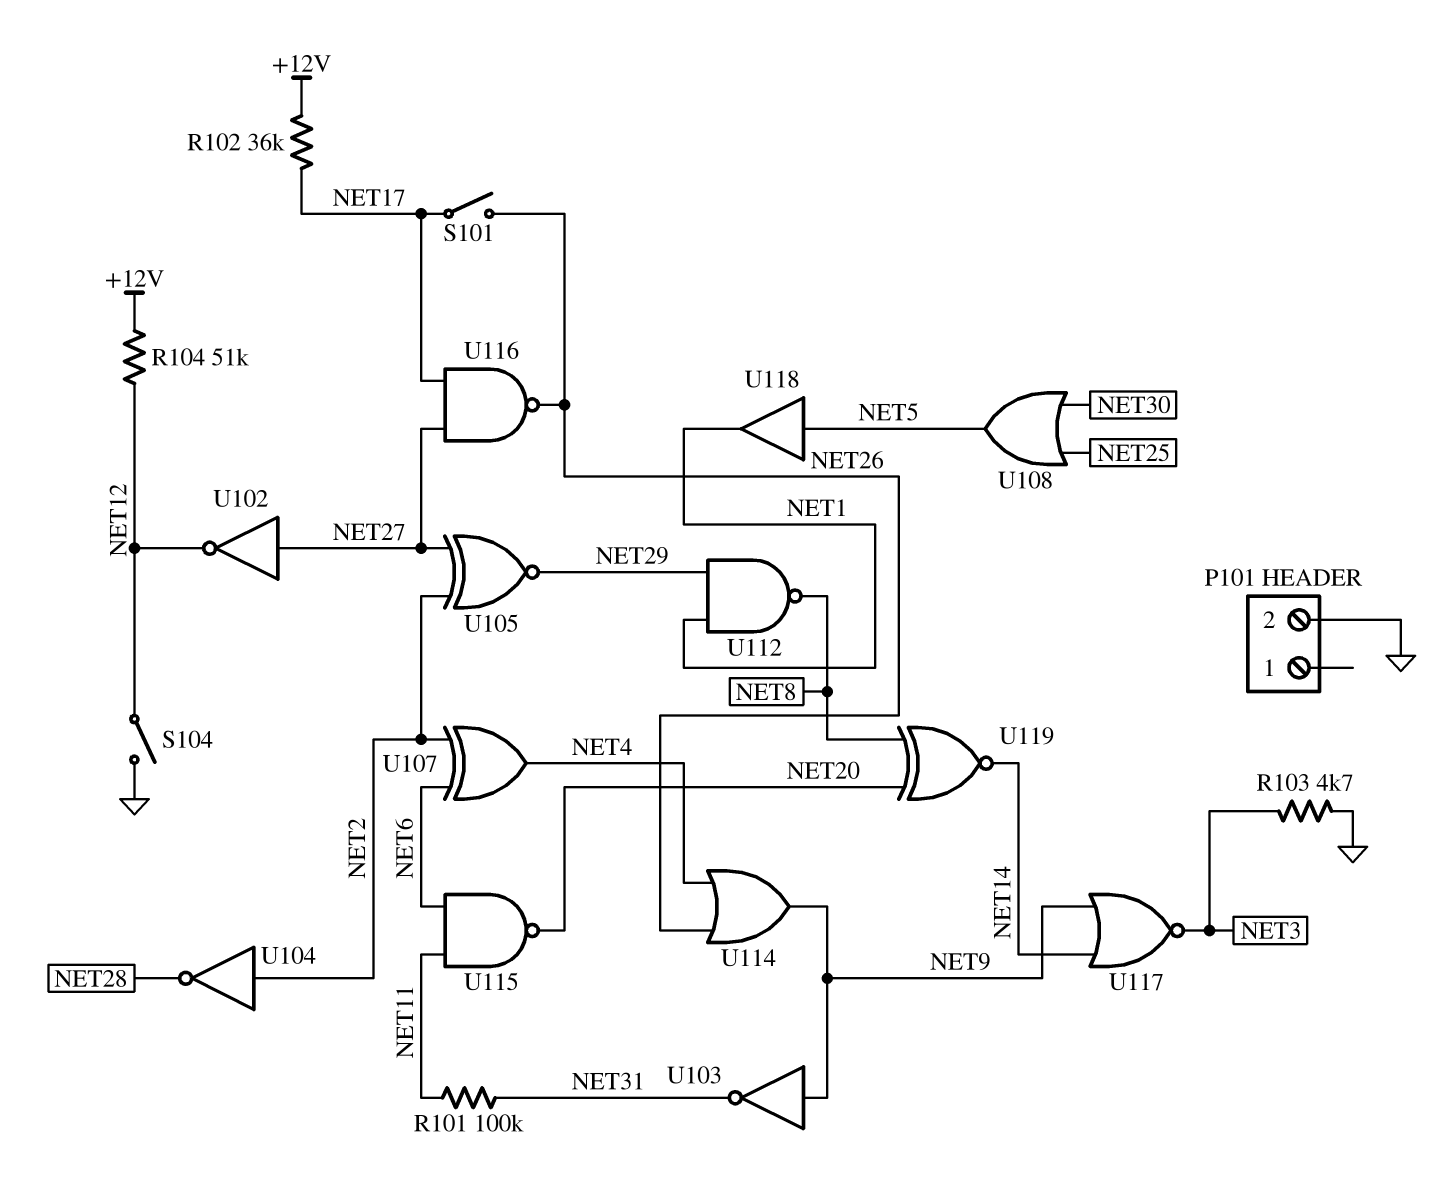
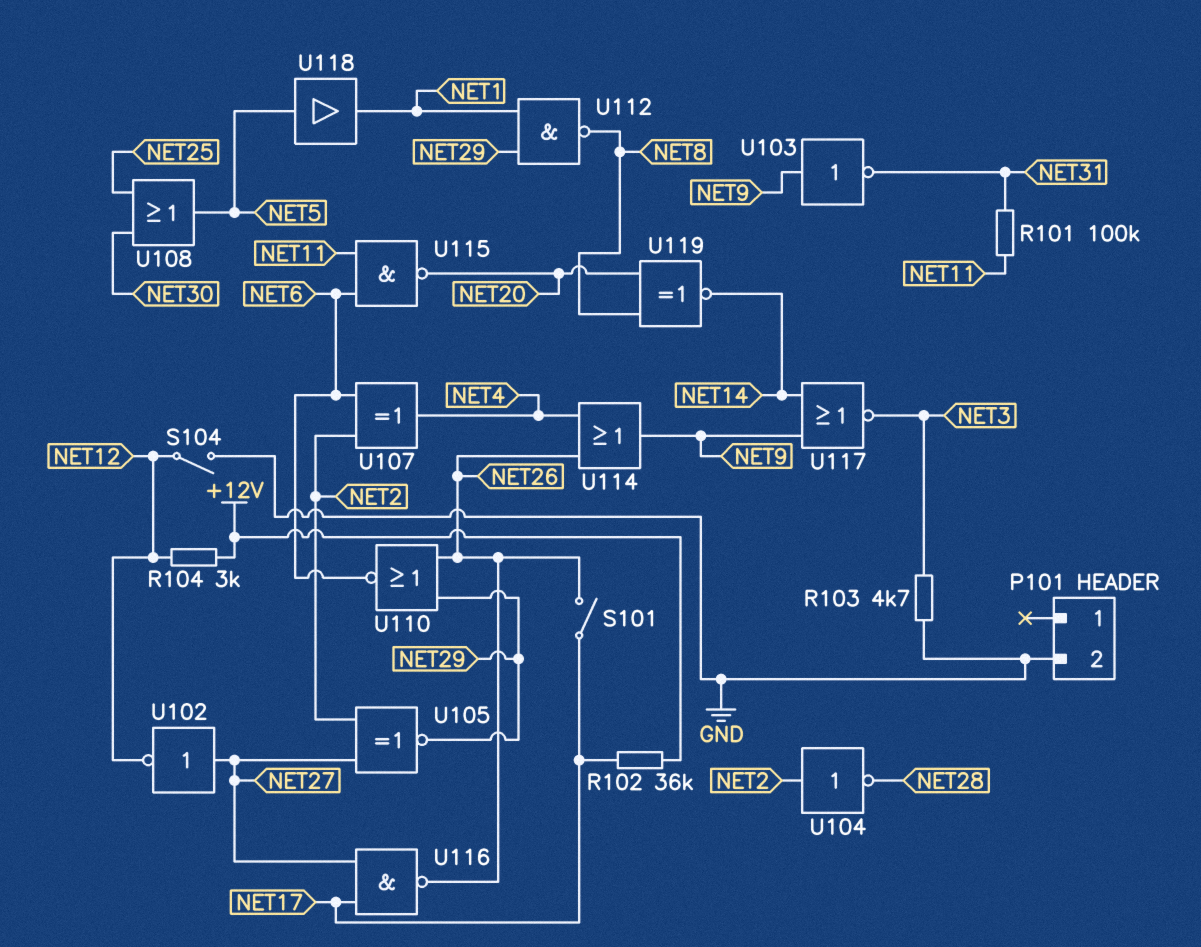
R104: 51k (+12V, NET12) -> 3k (+12V, NET12)
U110: none -> NOR (in NET26, in NET29, out NET6)

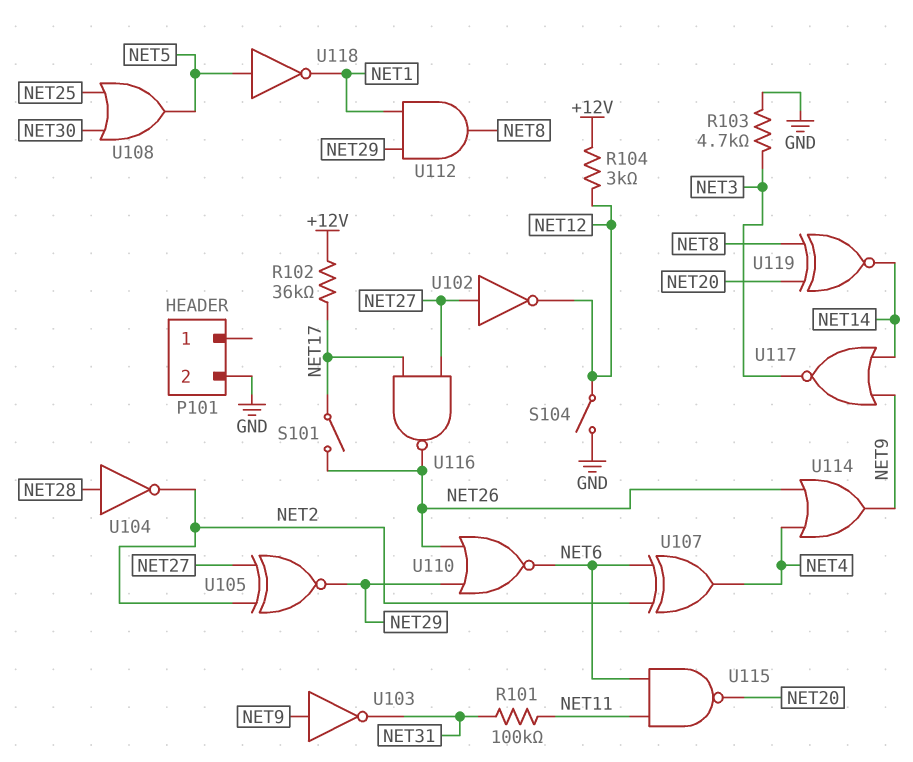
U104: NOT (in NET2, out NET28) -> NOT (in NET28, out NET2)
U112: NAND (in NET1, in NET29, out NET8) -> AND (in NET1, in NET29, out NET8)
U118: buffer (in NET5, out NET1) -> NOT (in NET5, out NET1)

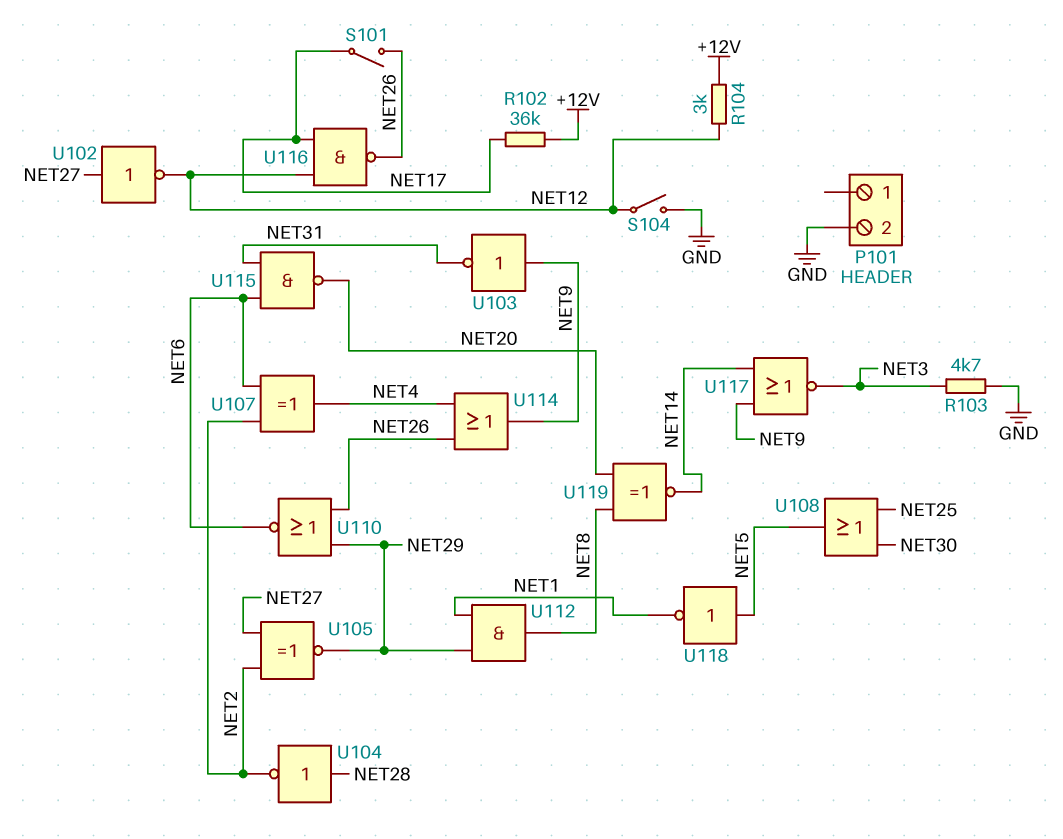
R101: 100k (NET11, NET31) -> none
U115: NAND (in NET6, in NET11, out NET20) -> NAND (in NET6, in NET31, out NET20)
U116: NAND (in NET17, in NET27, out NET26) -> NAND (in NET12, in NET17, out NET26)

